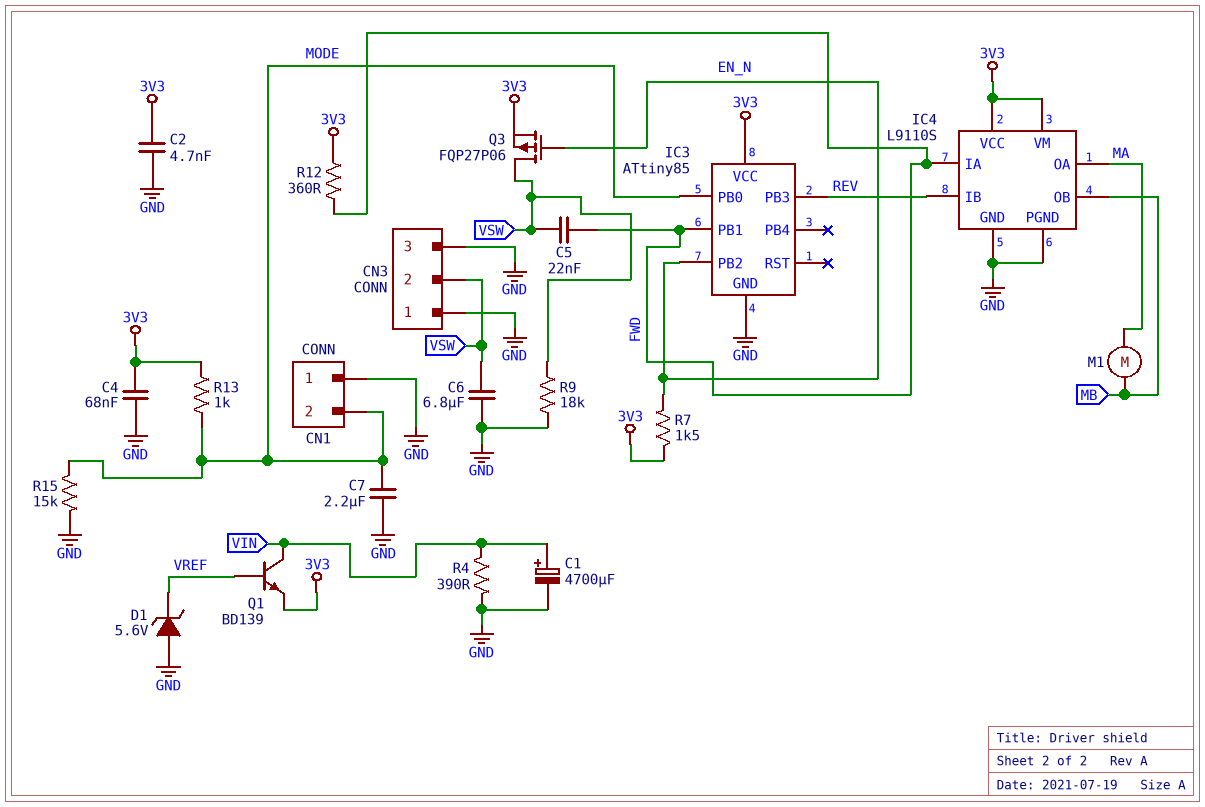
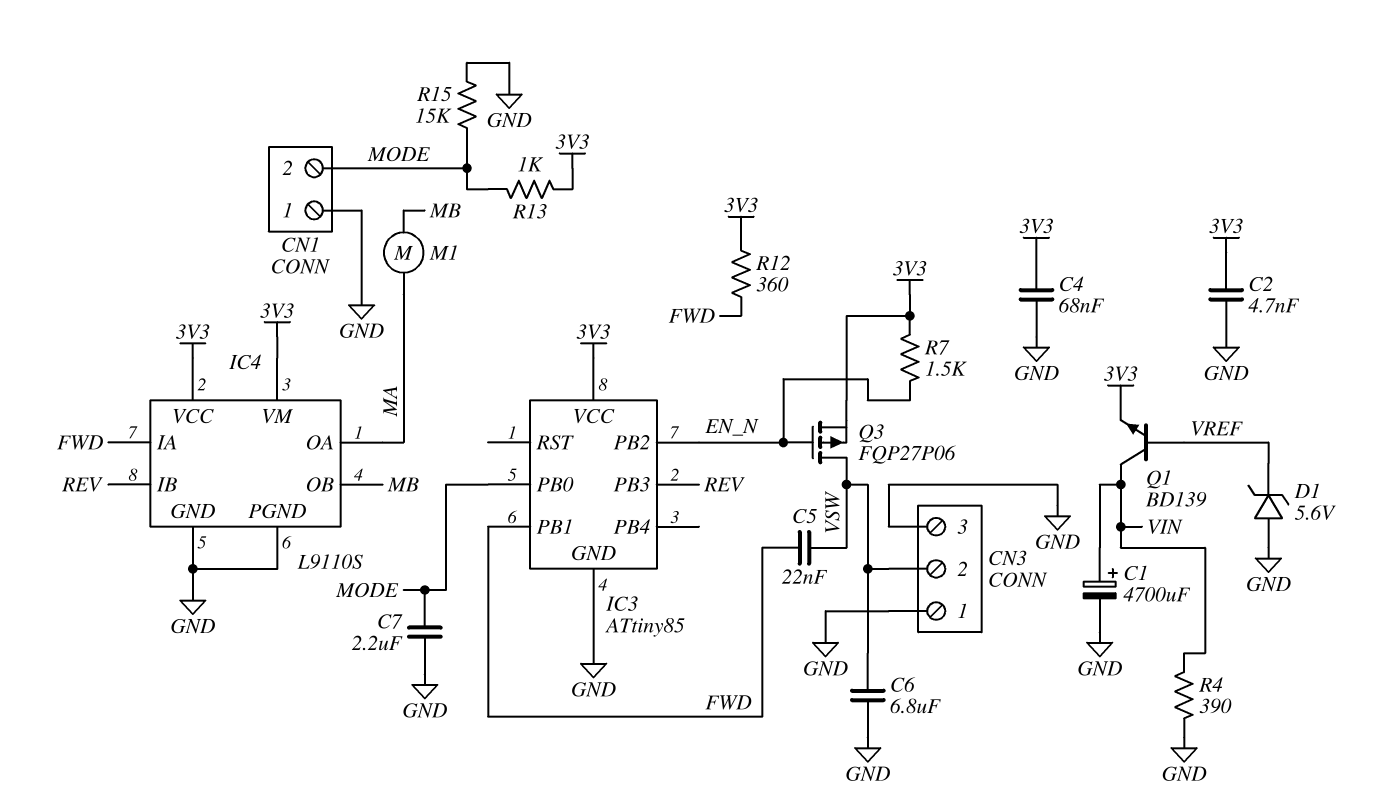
R9: 18k (GND, VSW) -> none

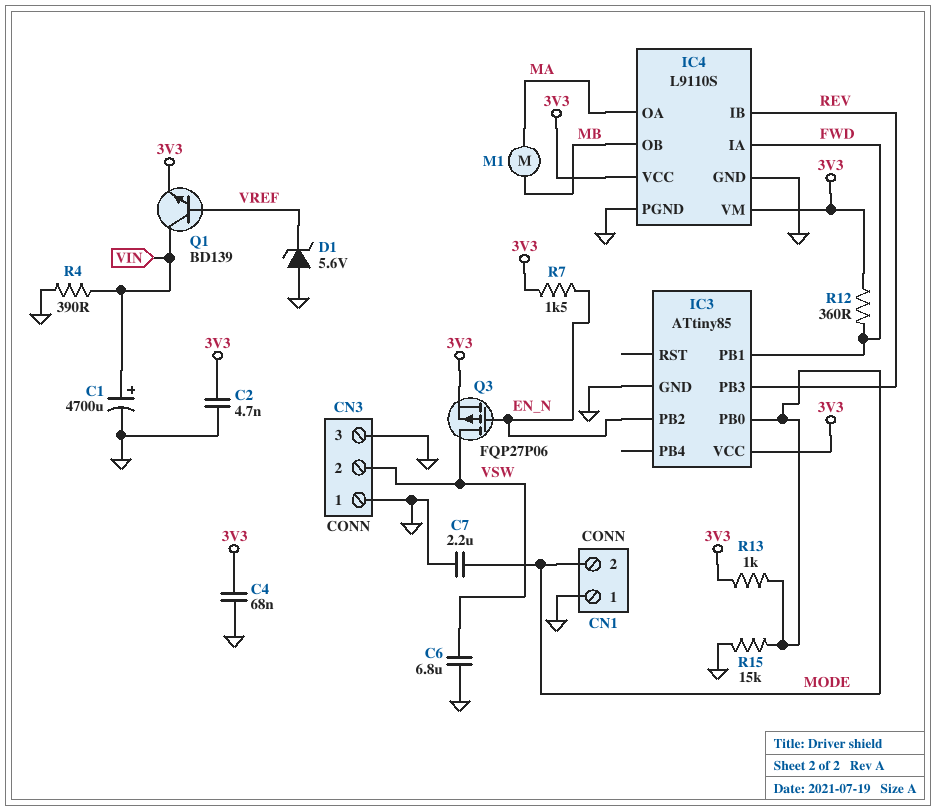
C5: 22nF (FWD, VSW) -> none

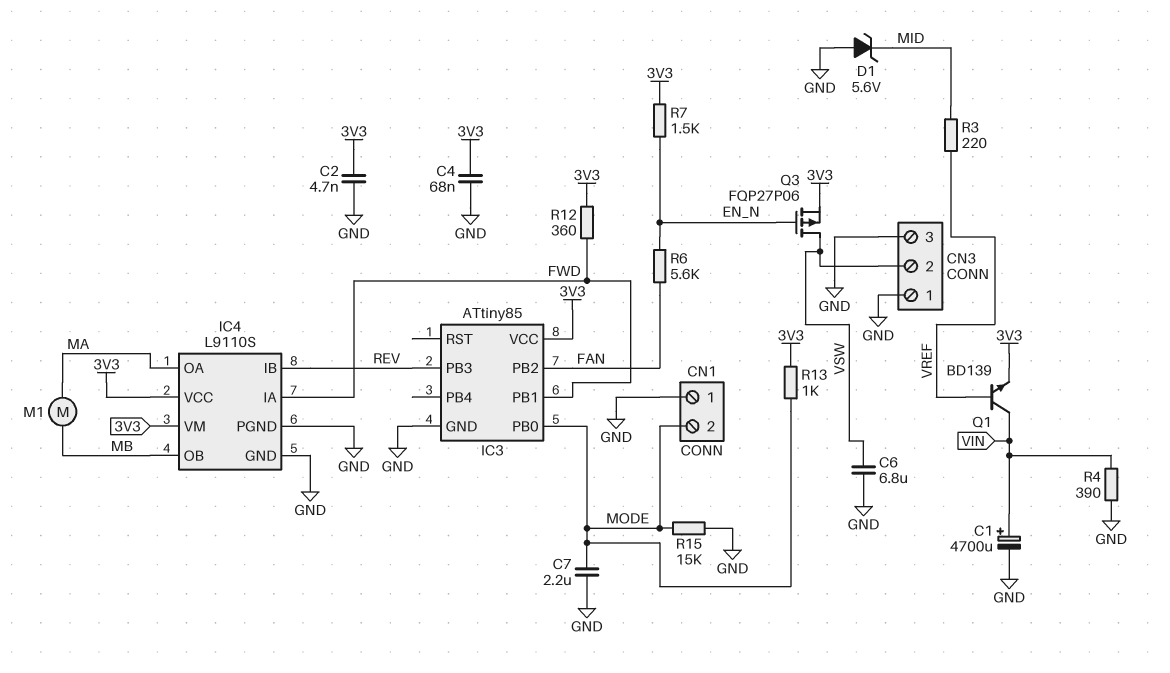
D1: zener 5.6V (A GND, K VREF) -> zener 5.6V (A GND, K MID)
IC3 pin PB2: EN_N -> FAN
R3: none -> 220 (MID, VREF)
R6: none -> 5.6k (EN_N, FAN)

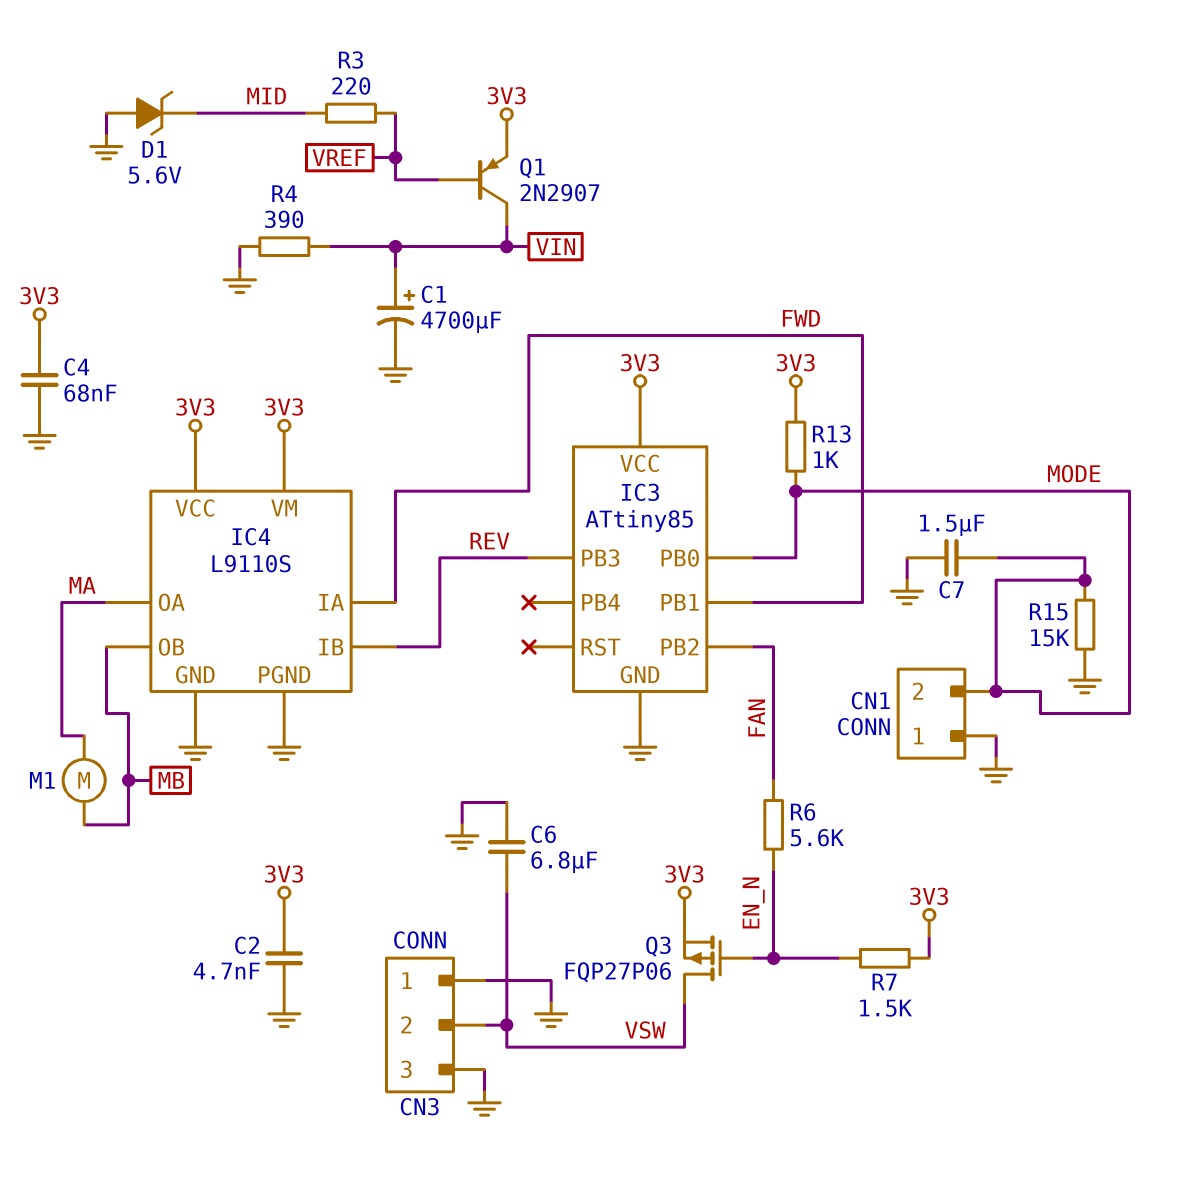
C7: 2.2uF (GND, MODE) -> 1.5uF (GND, MODE)
Q1: NPN BD139 (B VREF, C VIN, E 3V3) -> PNP 2N2907 (B VREF, C VIN, E 3V3)
R12: 360 (3V3, FWD) -> none

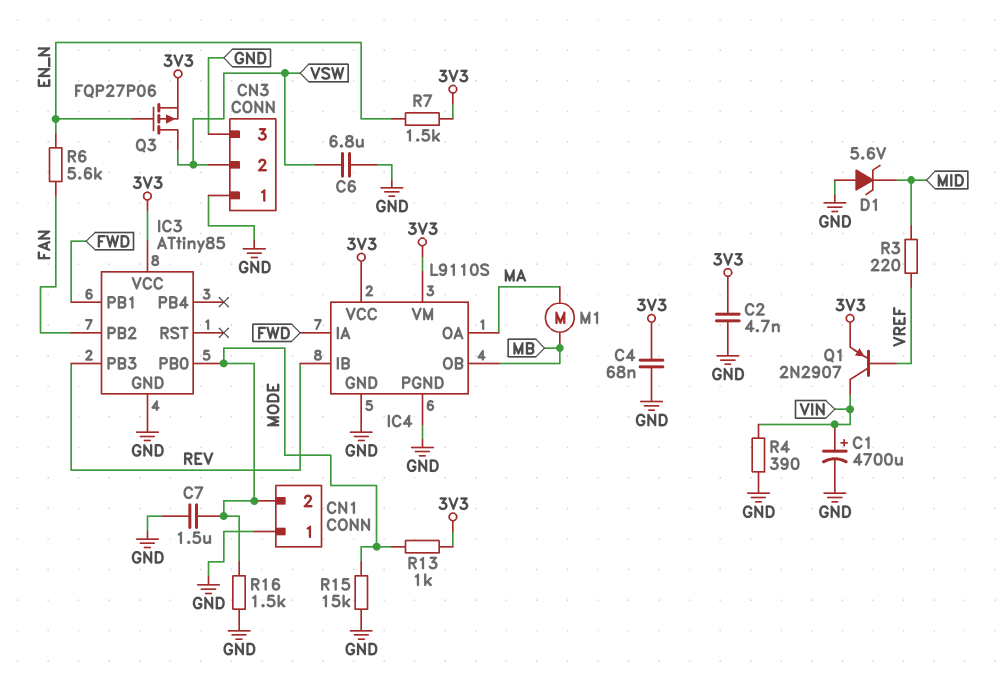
R16: none -> 1.5k (GND, MODE)

